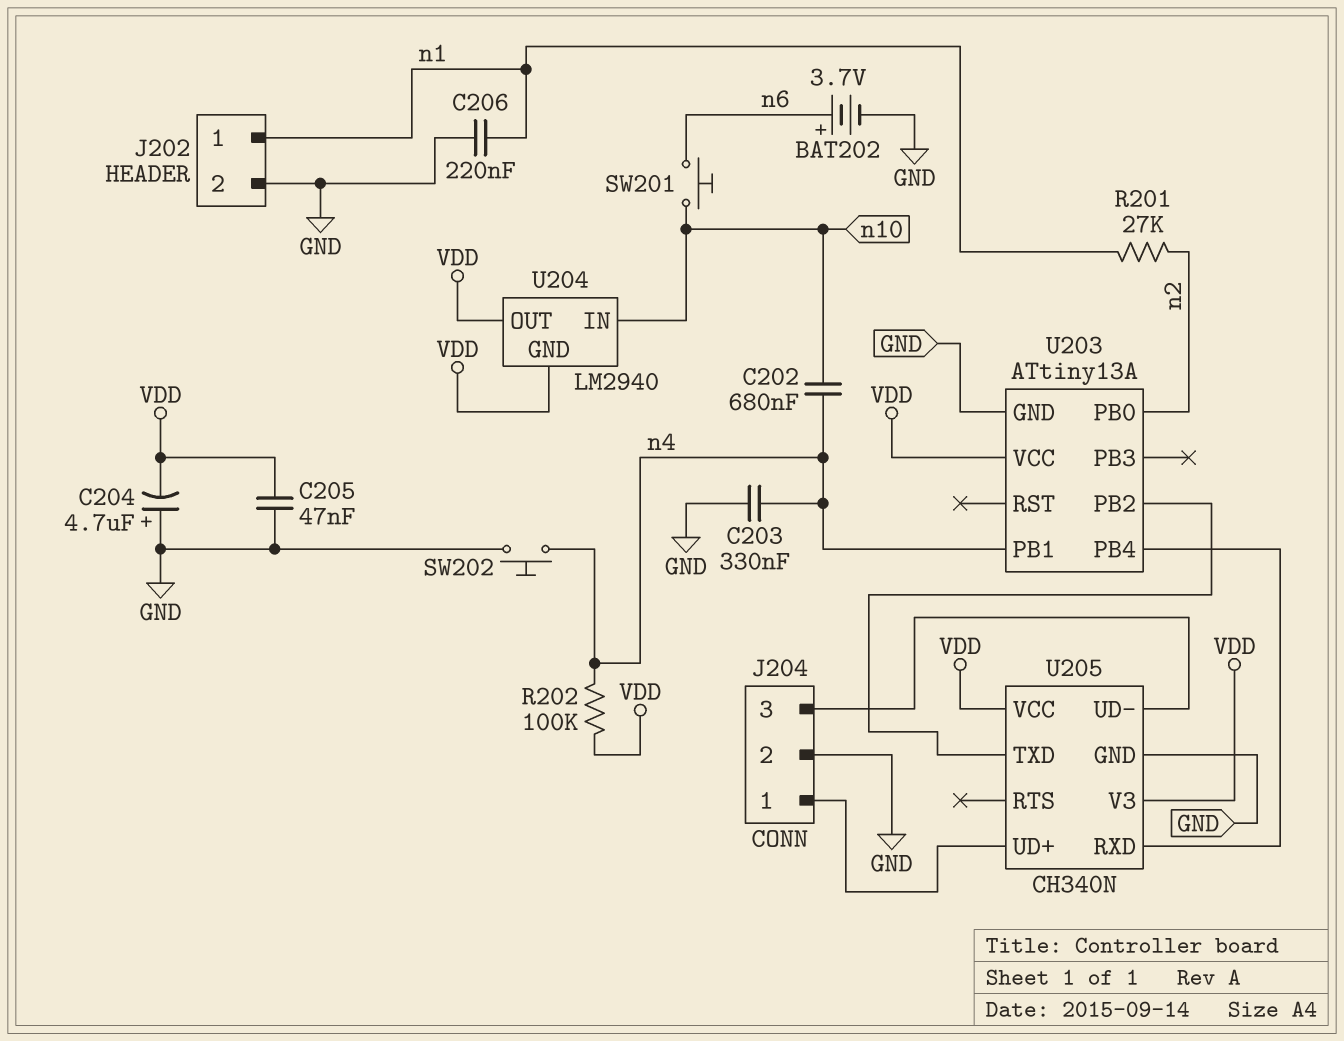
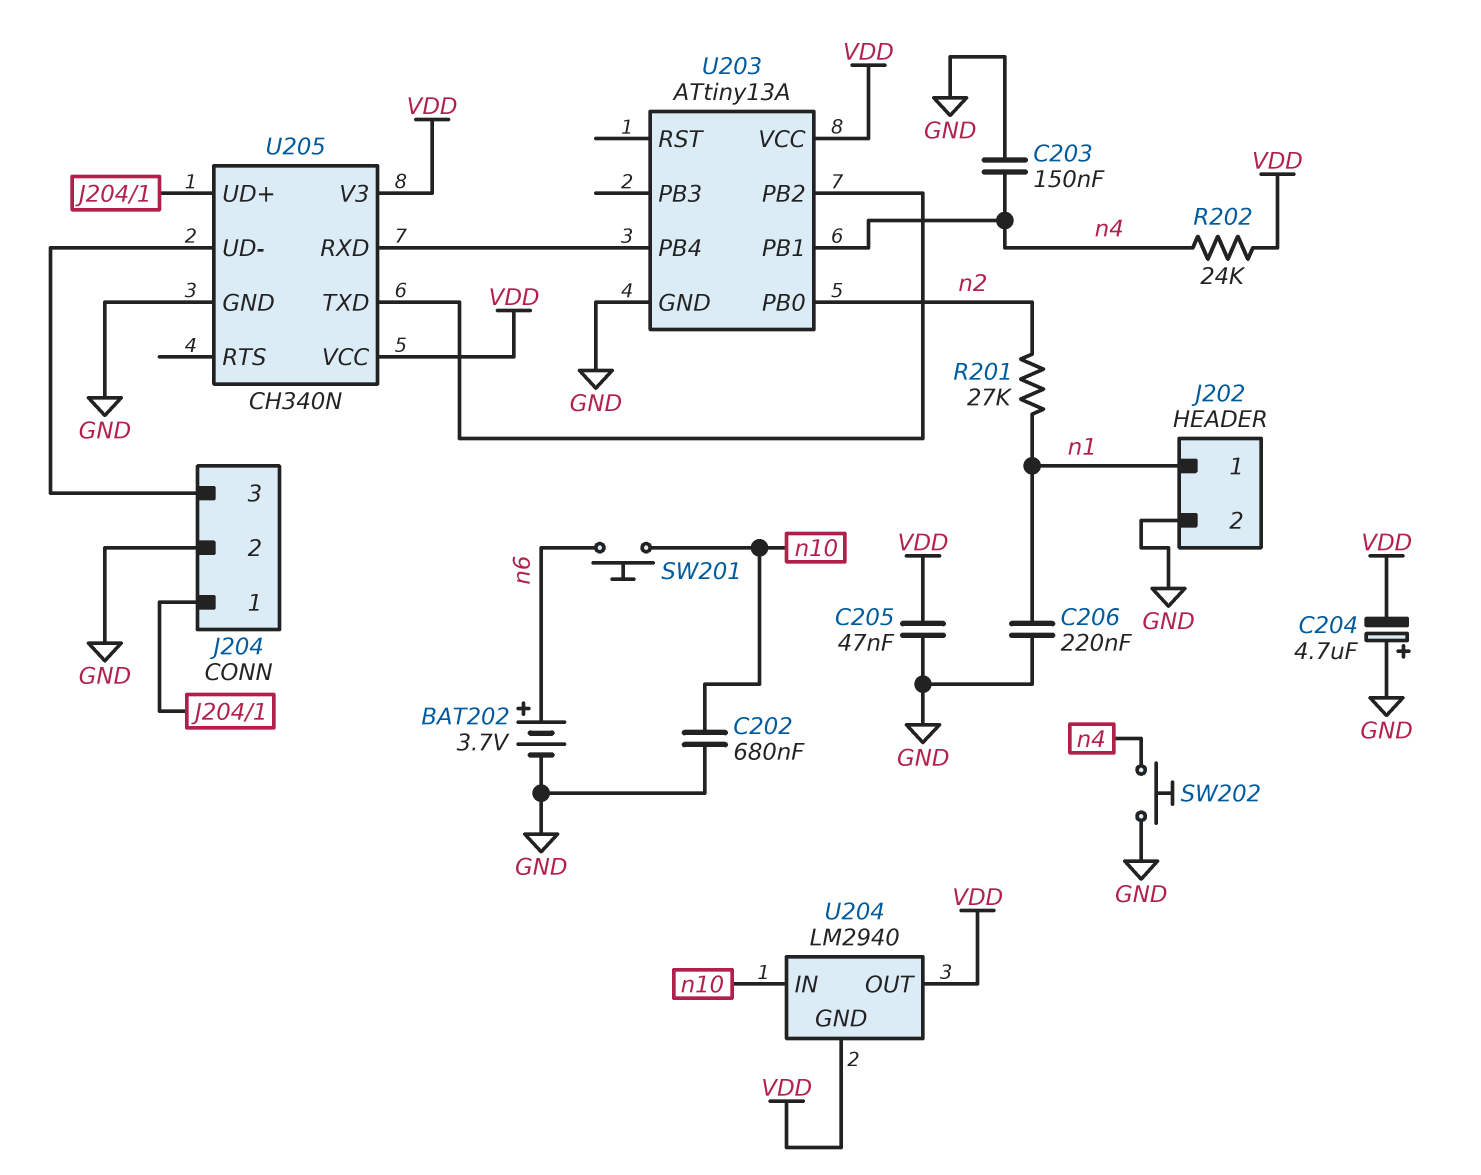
C202: 680nF (n4, n10) -> 680nF (GND, n10)
C203: 330nF (GND, n4) -> 150nF (GND, n4)
R202: 100k (VDD, n4) -> 24k (VDD, n4)

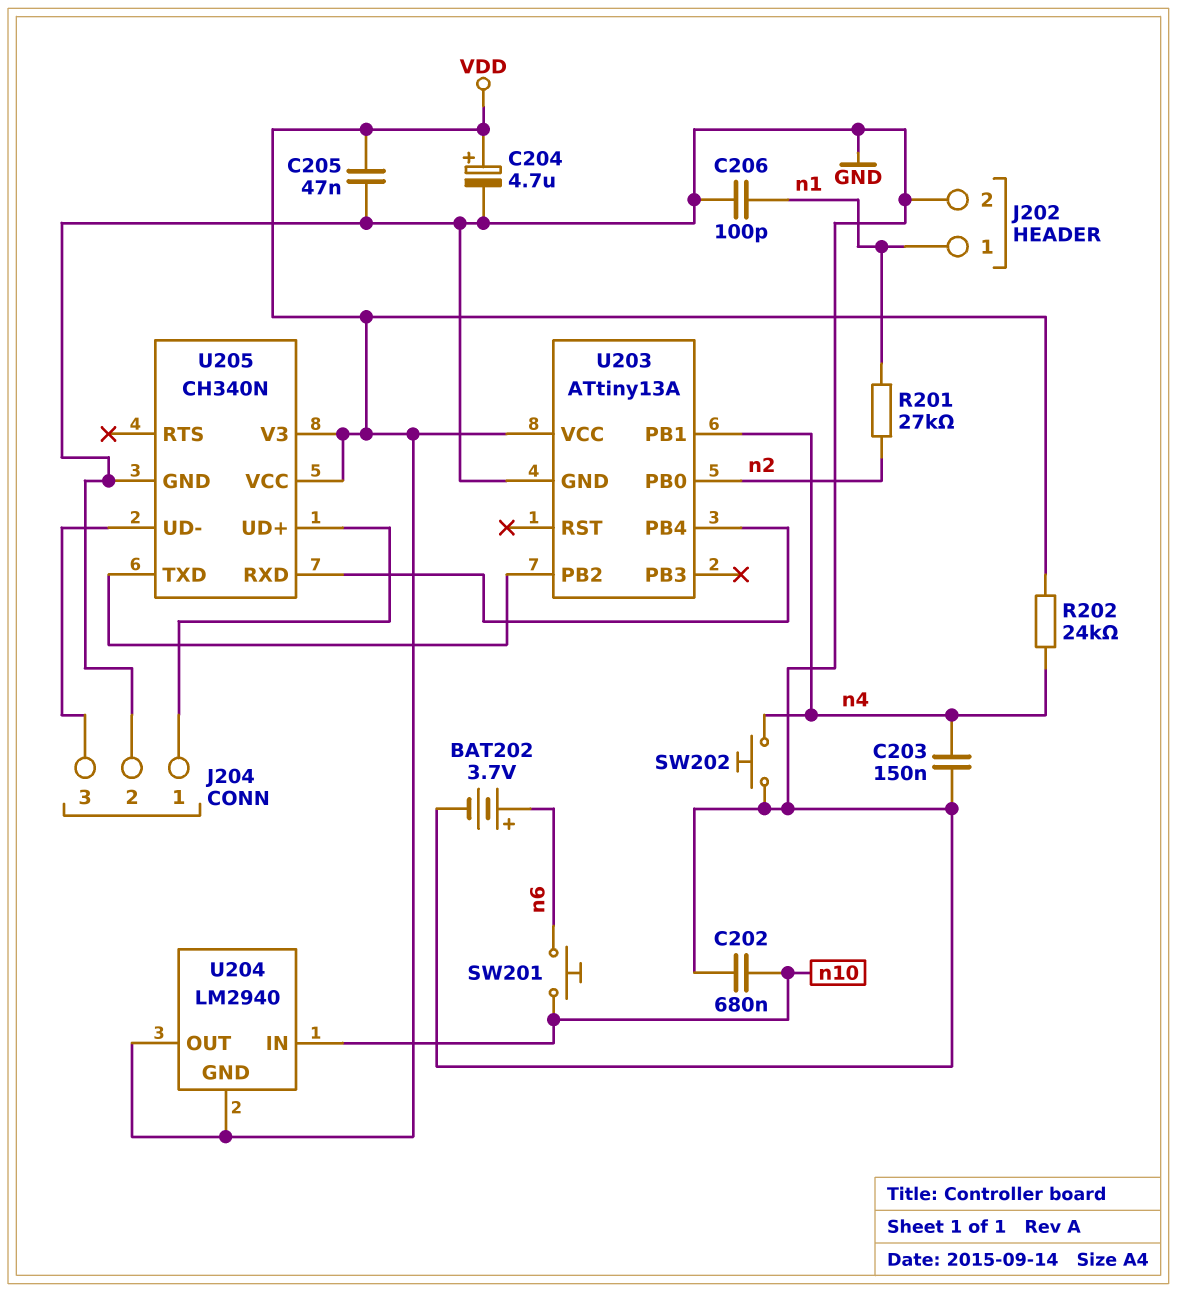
C204: 4.7uF (plus GND, minus VDD) -> 4.7uF (plus VDD, minus GND)
C206: 220nF (GND, n1) -> 100pF (GND, n1)

